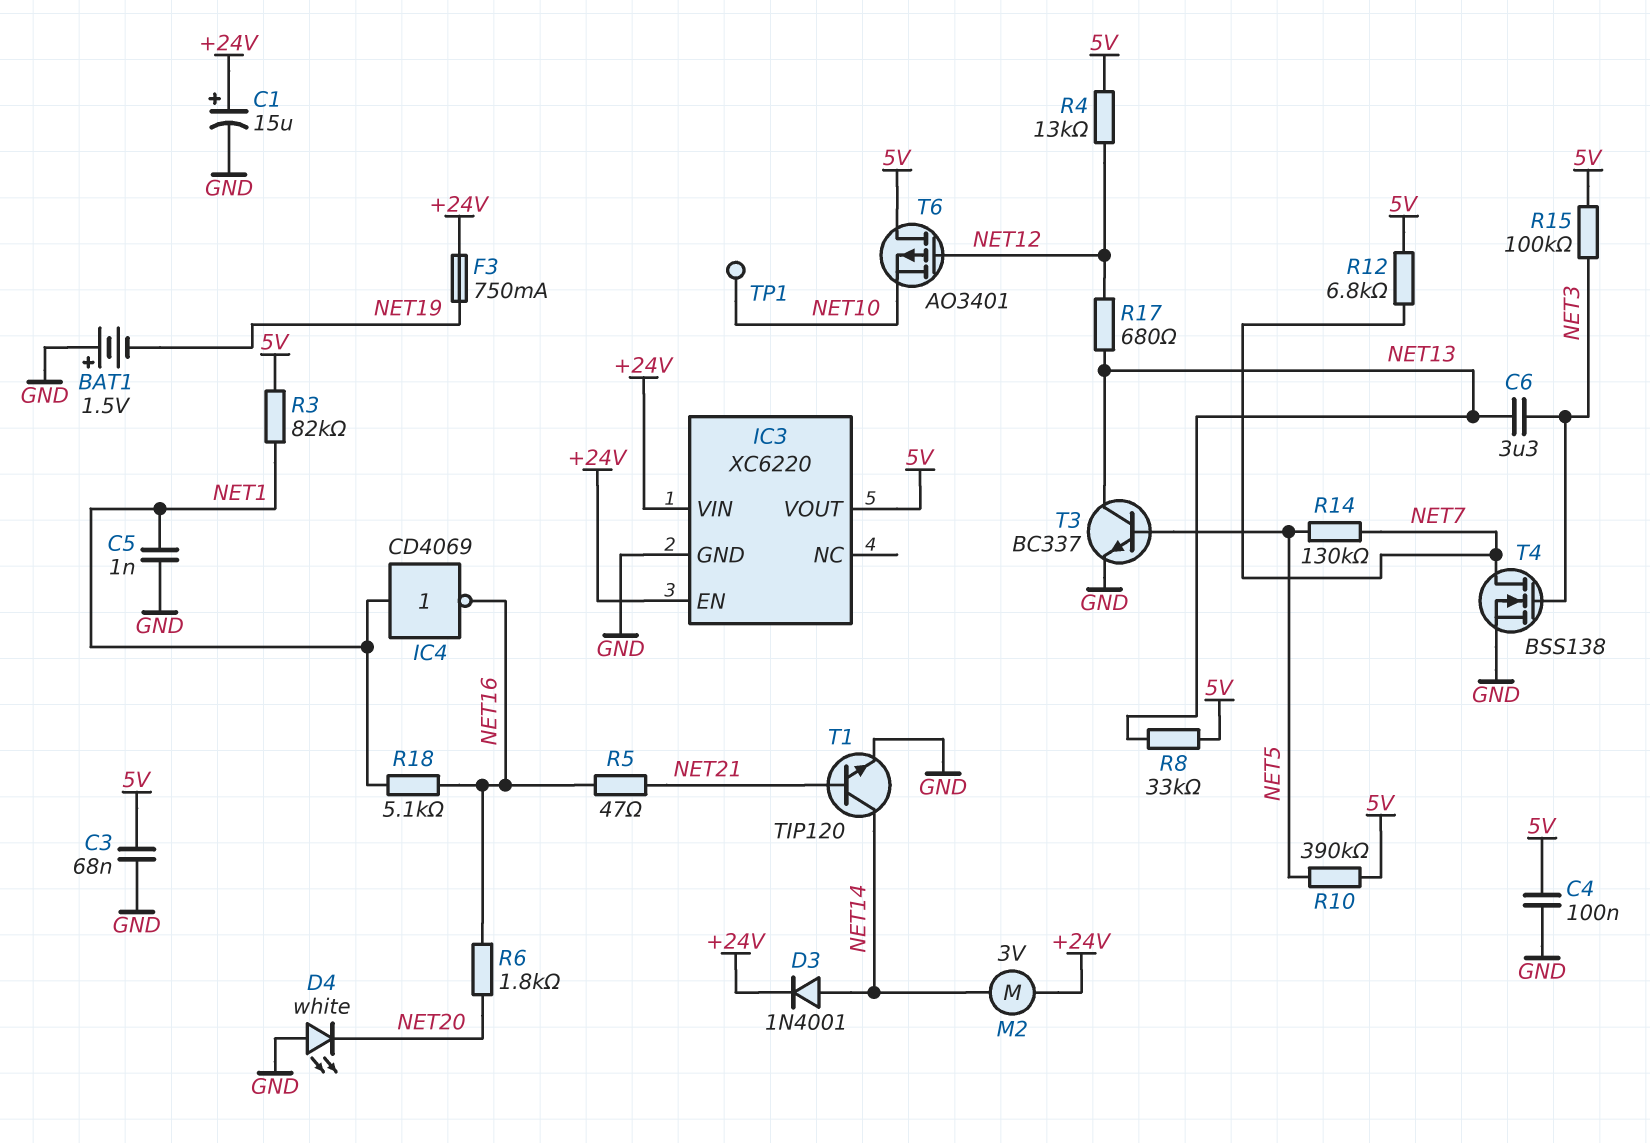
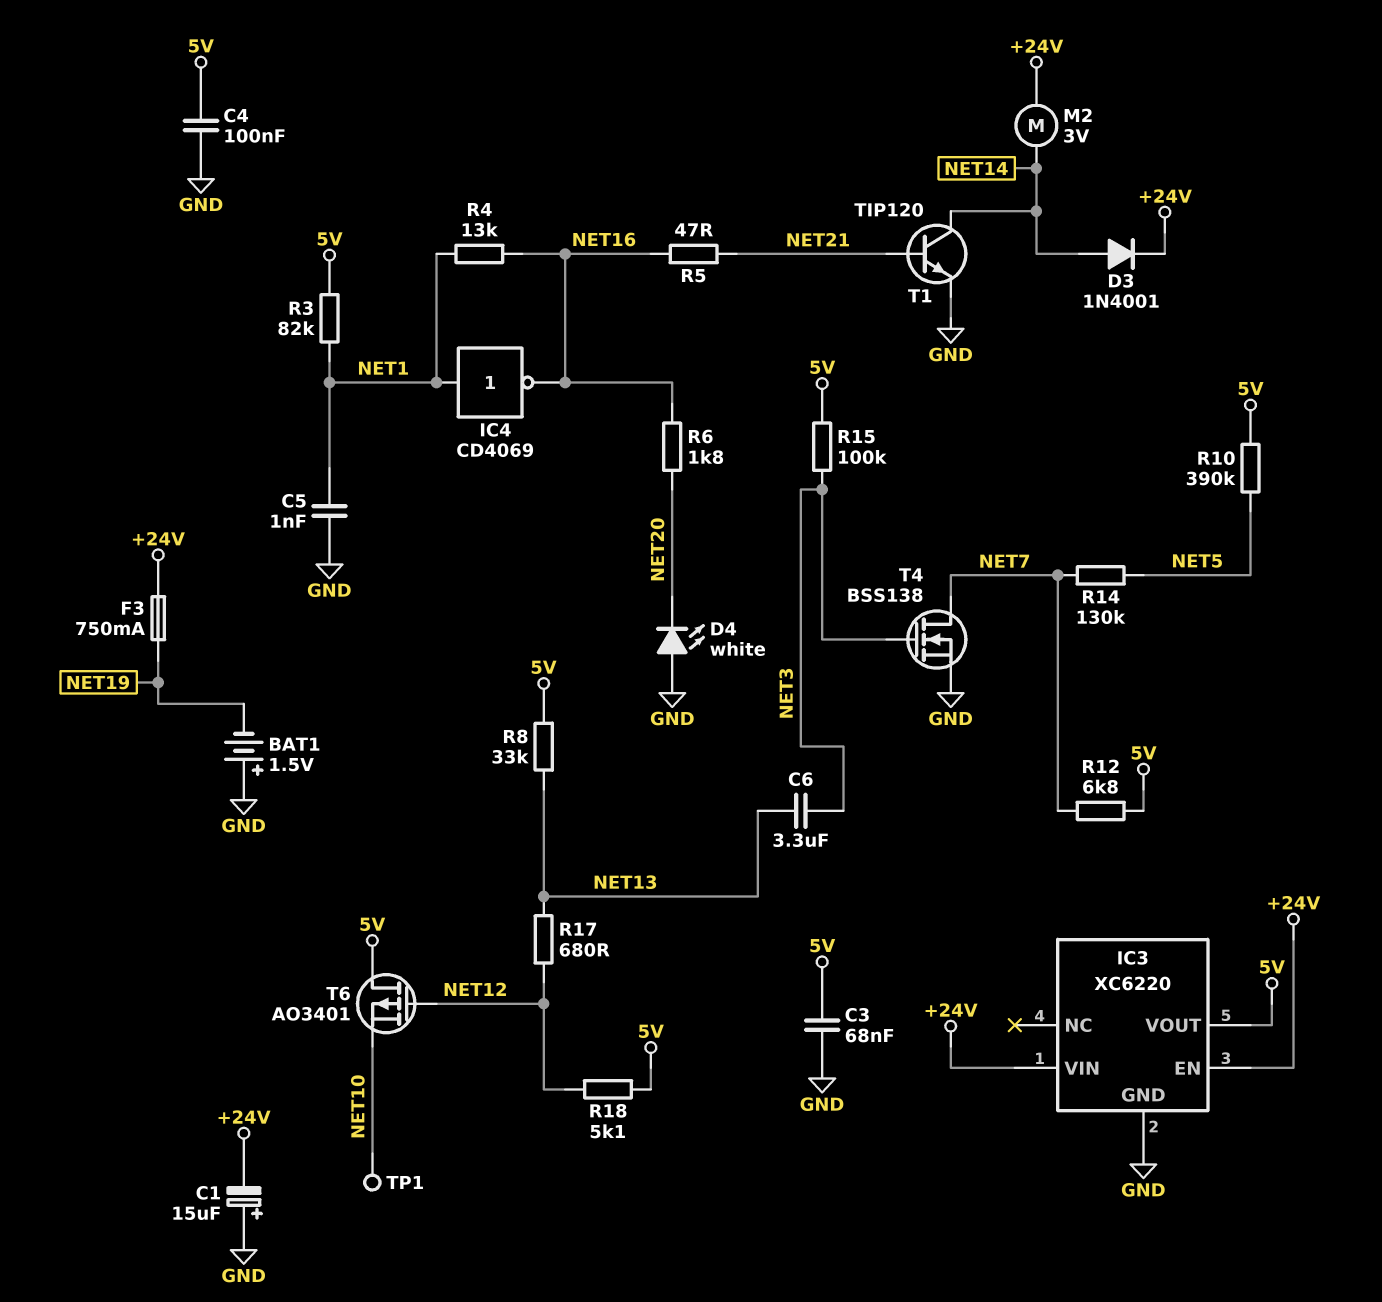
C1: 15uF (plus +24V, minus GND) -> 15uF (plus GND, minus +24V)
R4: 13k (5V, NET12) -> 13k (NET1, NET16)
R18: 5.1k (NET1, NET16) -> 5.1k (5V, NET12)
T3: NPN BC337 (B NET5, C NET13, E GND) -> none

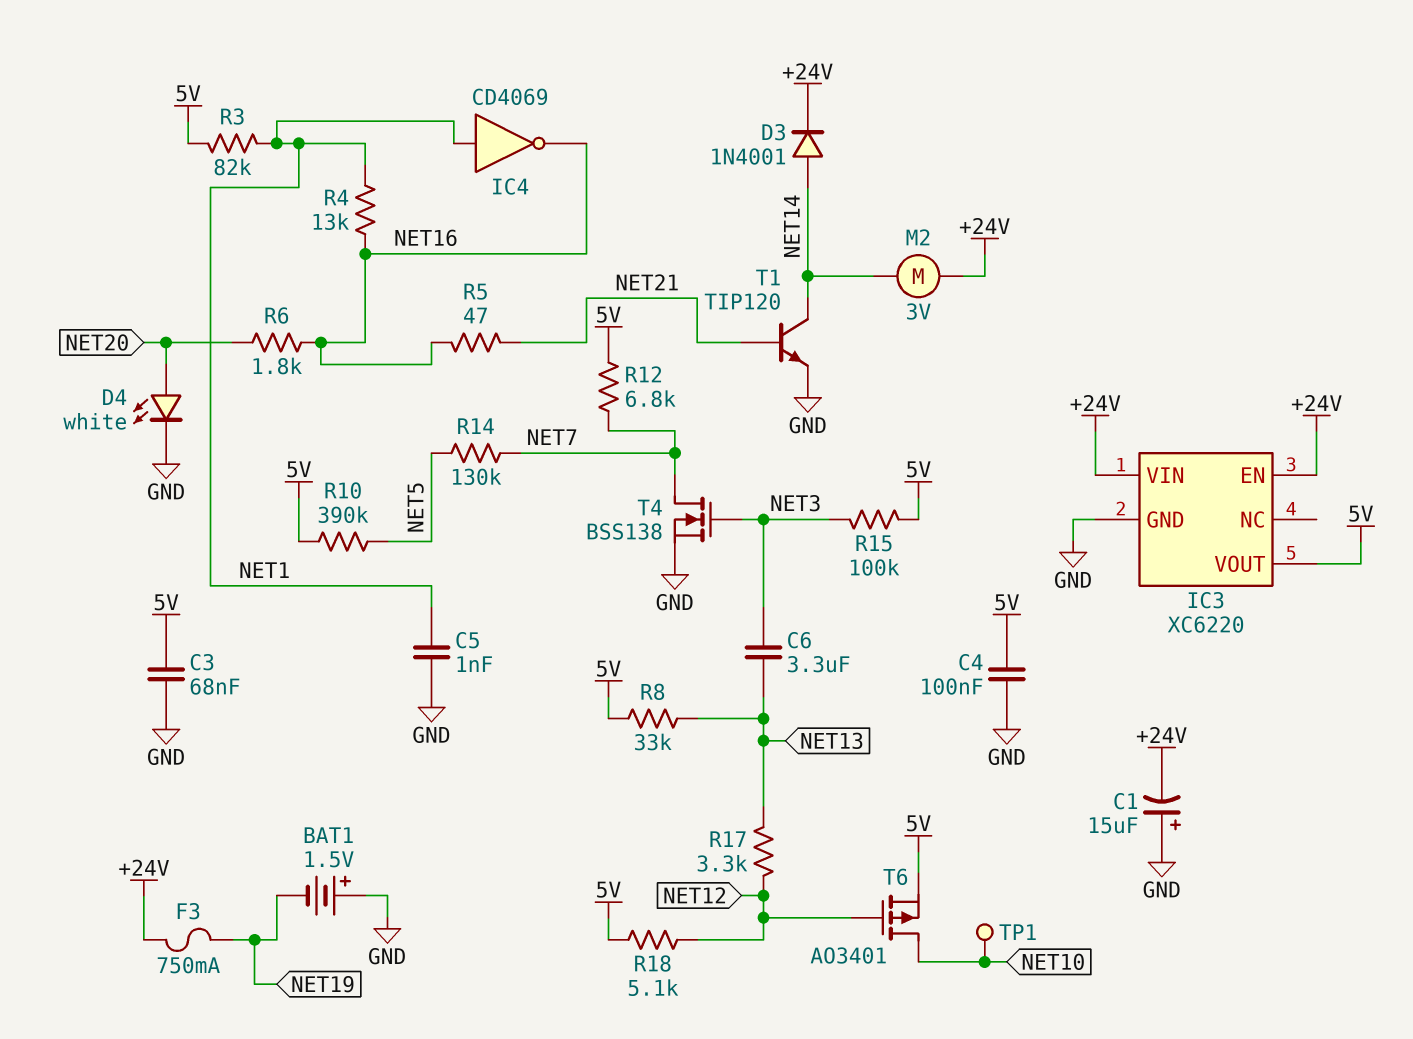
D4: LED white (A GND, K NET20) -> LED white (A NET20, K GND)
R17: 680 (NET12, NET13) -> 3.3k (NET12, NET13)
T6: PMOS AO3401 (G NET12, D 5V, S NET10) -> PMOS AO3401 (G NET12, D NET10, S 5V)

